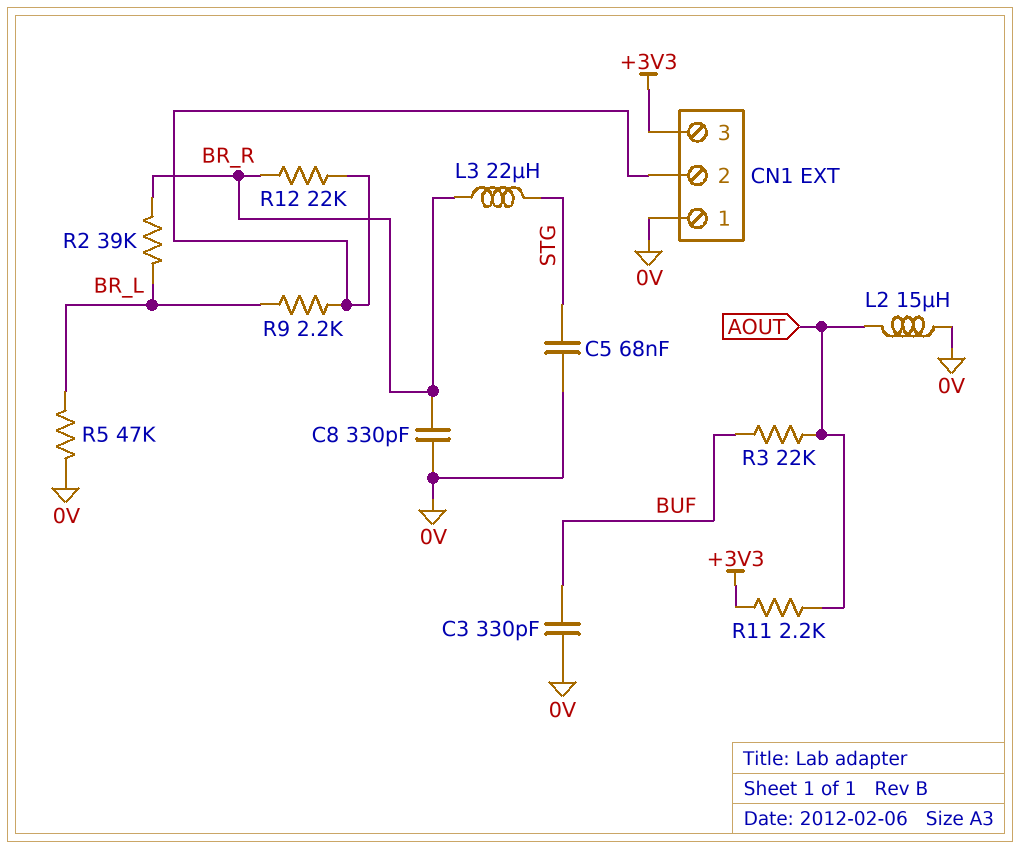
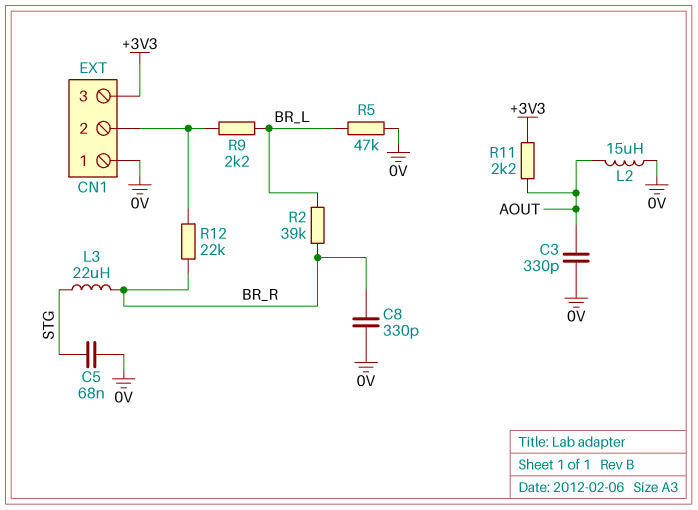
C3: 330pF (0V, BUF) -> 330pF (0V, AOUT)
R3: 22k (AOUT, BUF) -> none

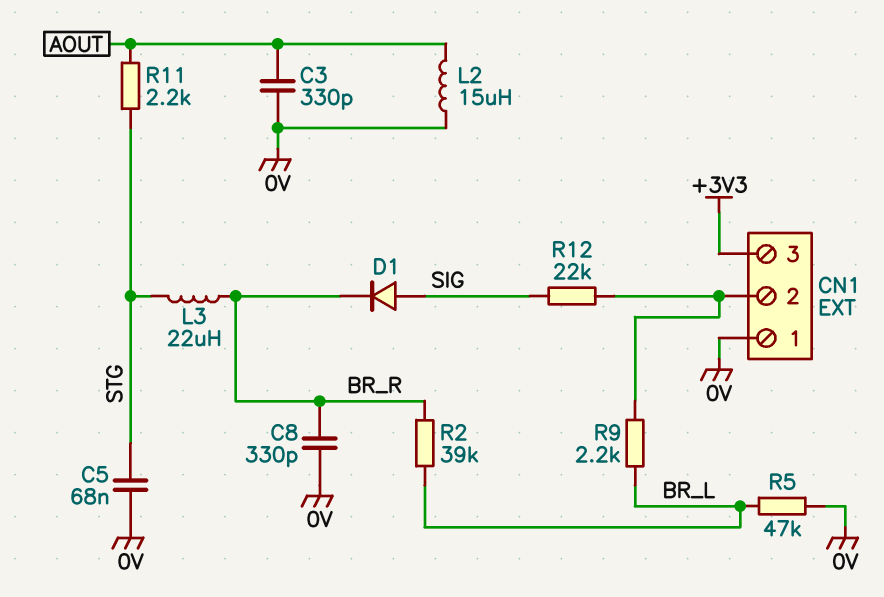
D1: none -> diode (A SIG, K BR_R)
R11: 2.2k (+3V3, AOUT) -> 2.2k (AOUT, STG)
R12: 22k (BR_R, CN1/2) -> 22k (CN1/2, SIG)

